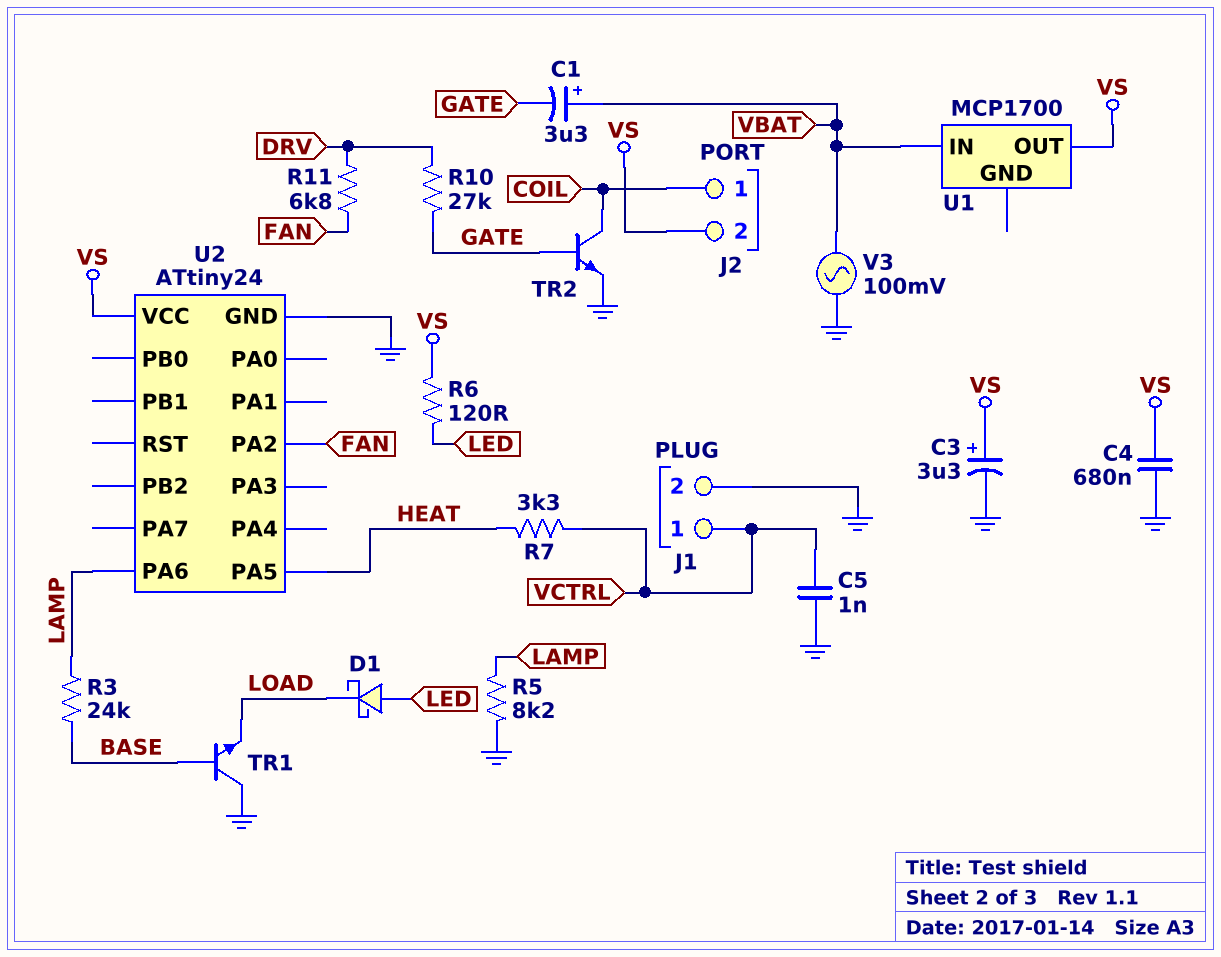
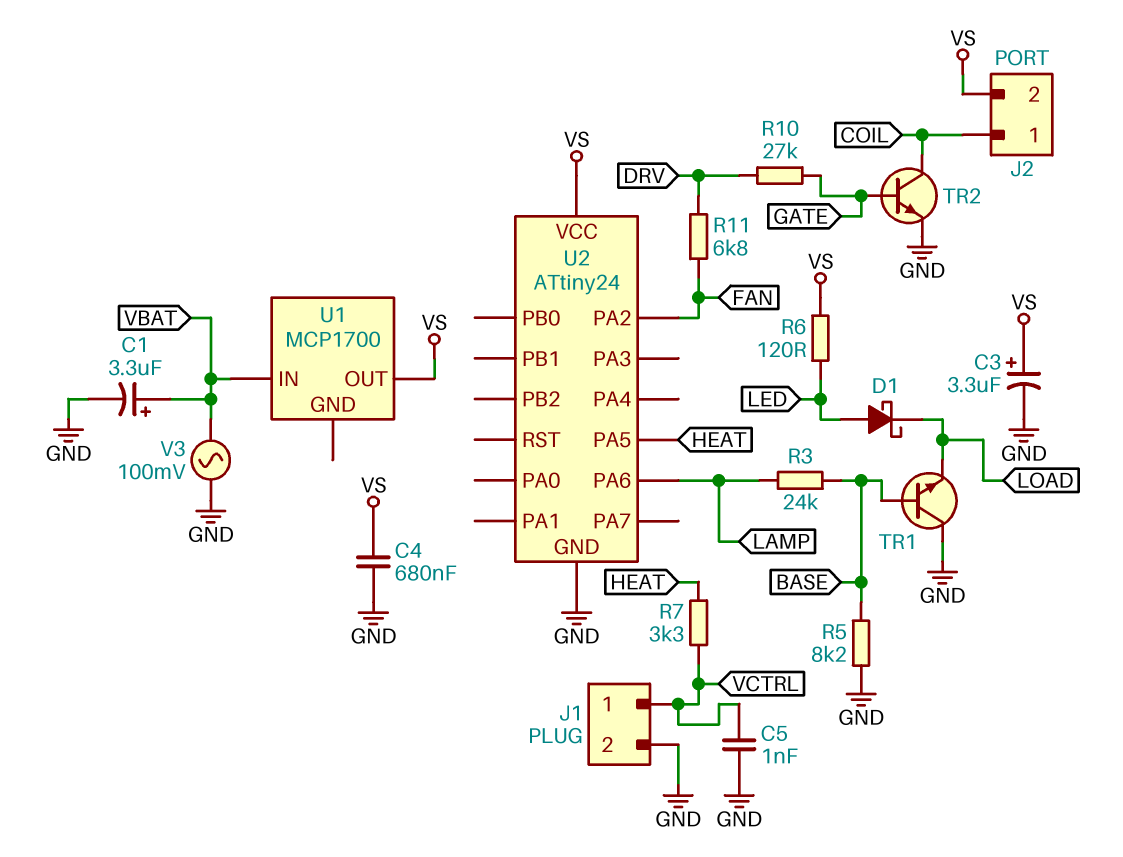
C1: 3.3uF (plus VBAT, minus GATE) -> 3.3uF (plus VBAT, minus GND)
R5: 8.2k (GND, LAMP) -> 8.2k (BASE, GND)

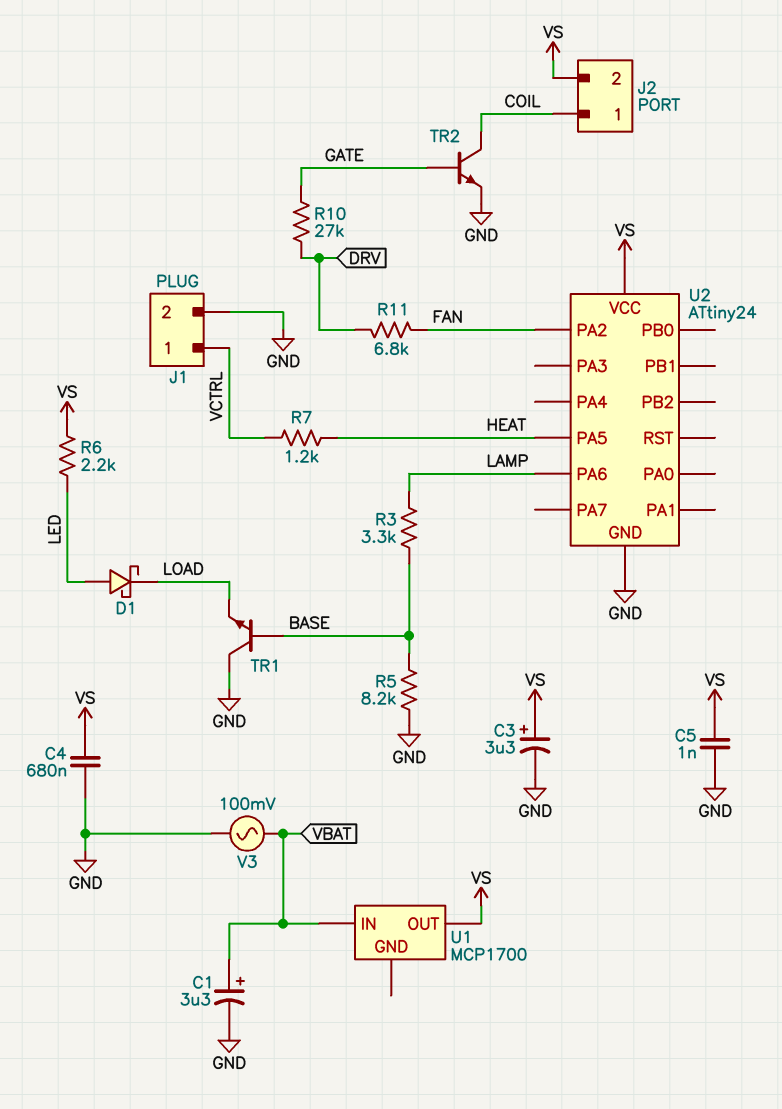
C5: 1nF (GND, VCTRL) -> 1nF (GND, VS)
R3: 24k (BASE, LAMP) -> 3.3k (BASE, LAMP)
R6: 120 (LED, VS) -> 2.2k (LED, VS)
R7: 3.3k (HEAT, VCTRL) -> 1.2k (HEAT, VCTRL)

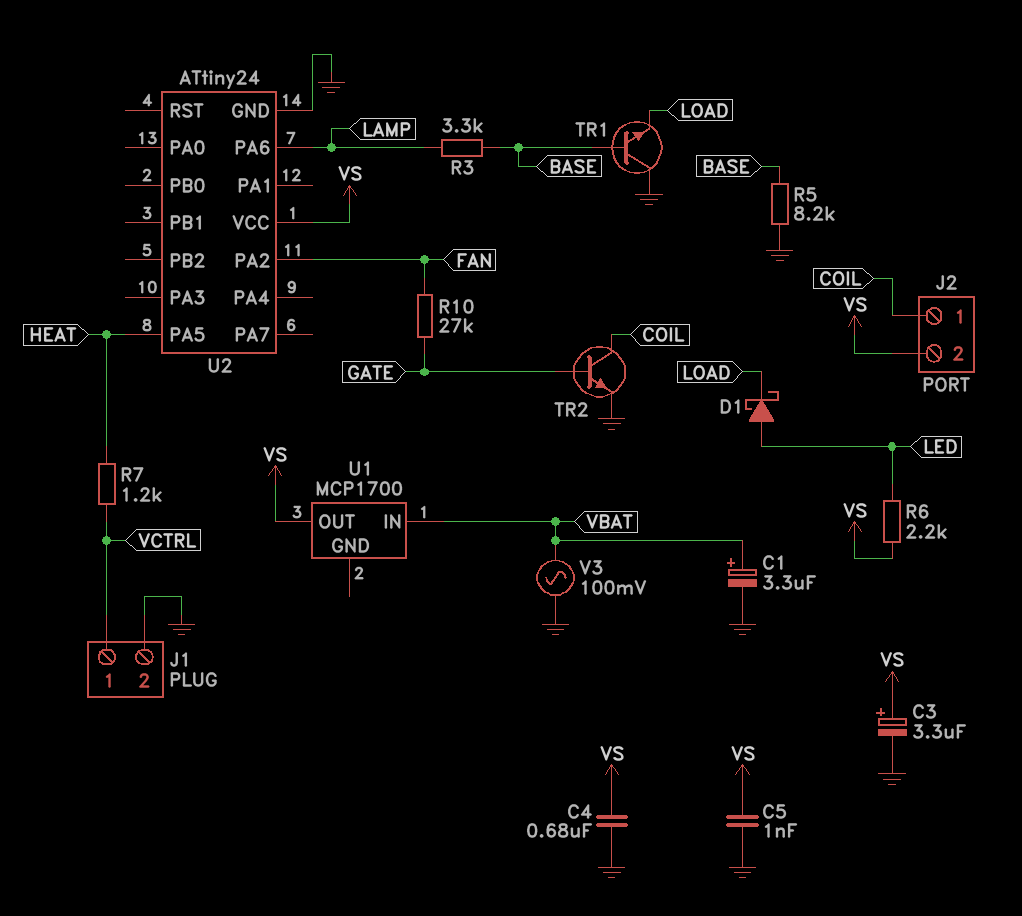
R10: 27k (DRV, GATE) -> 27k (FAN, GATE)
R11: 6.8k (DRV, FAN) -> none

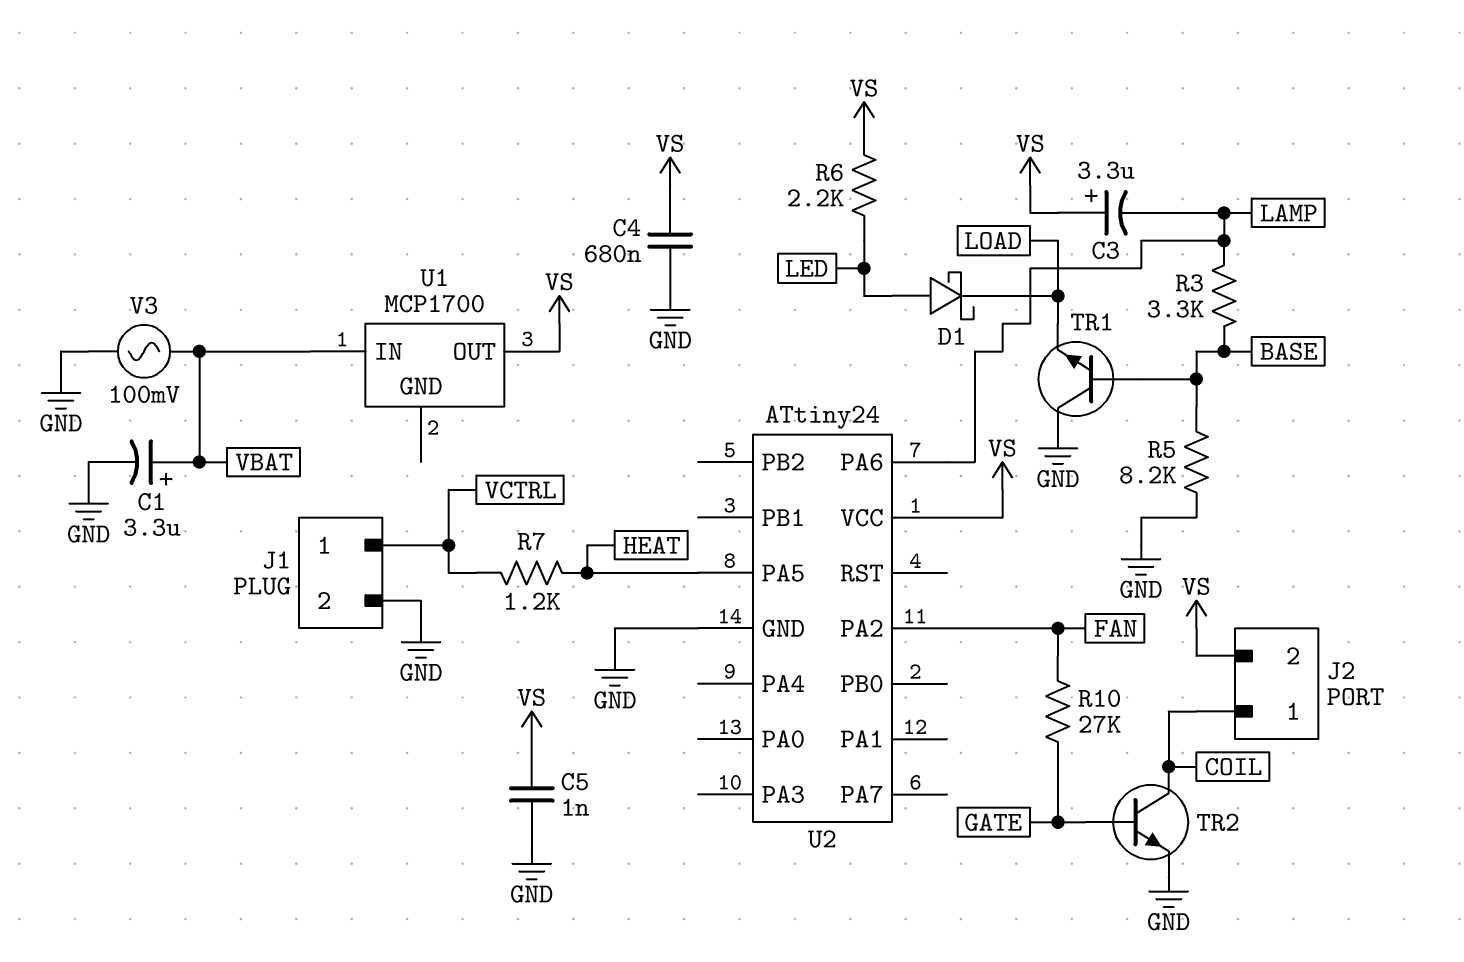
C3: 3.3uF (plus VS, minus GND) -> 3.3uF (plus VS, minus LAMP)

